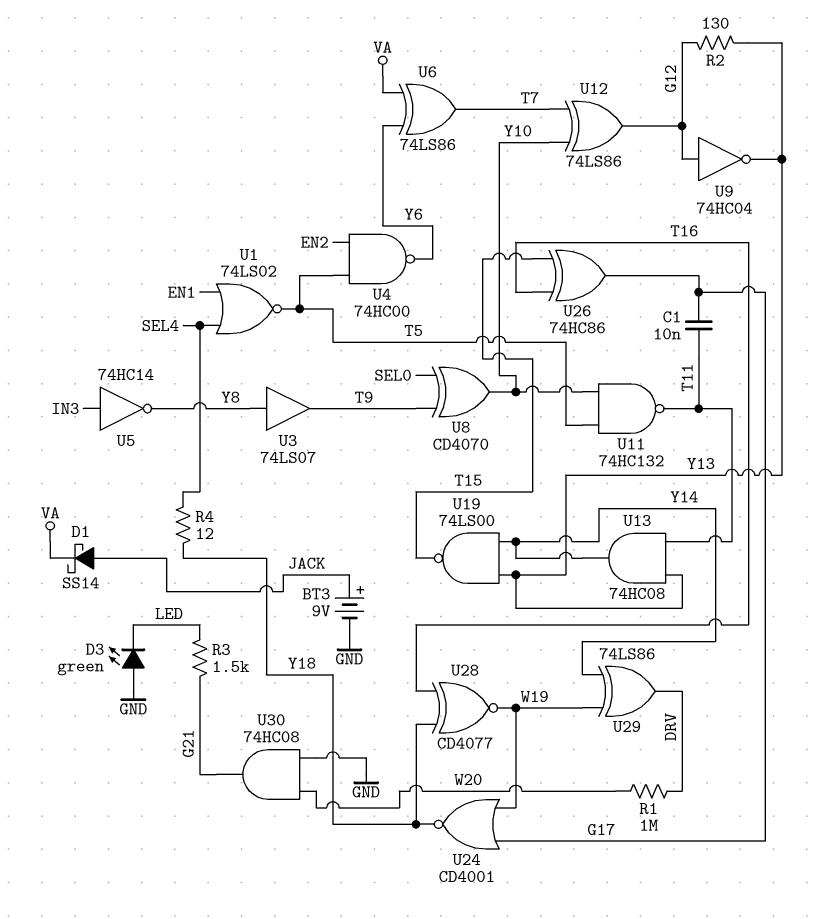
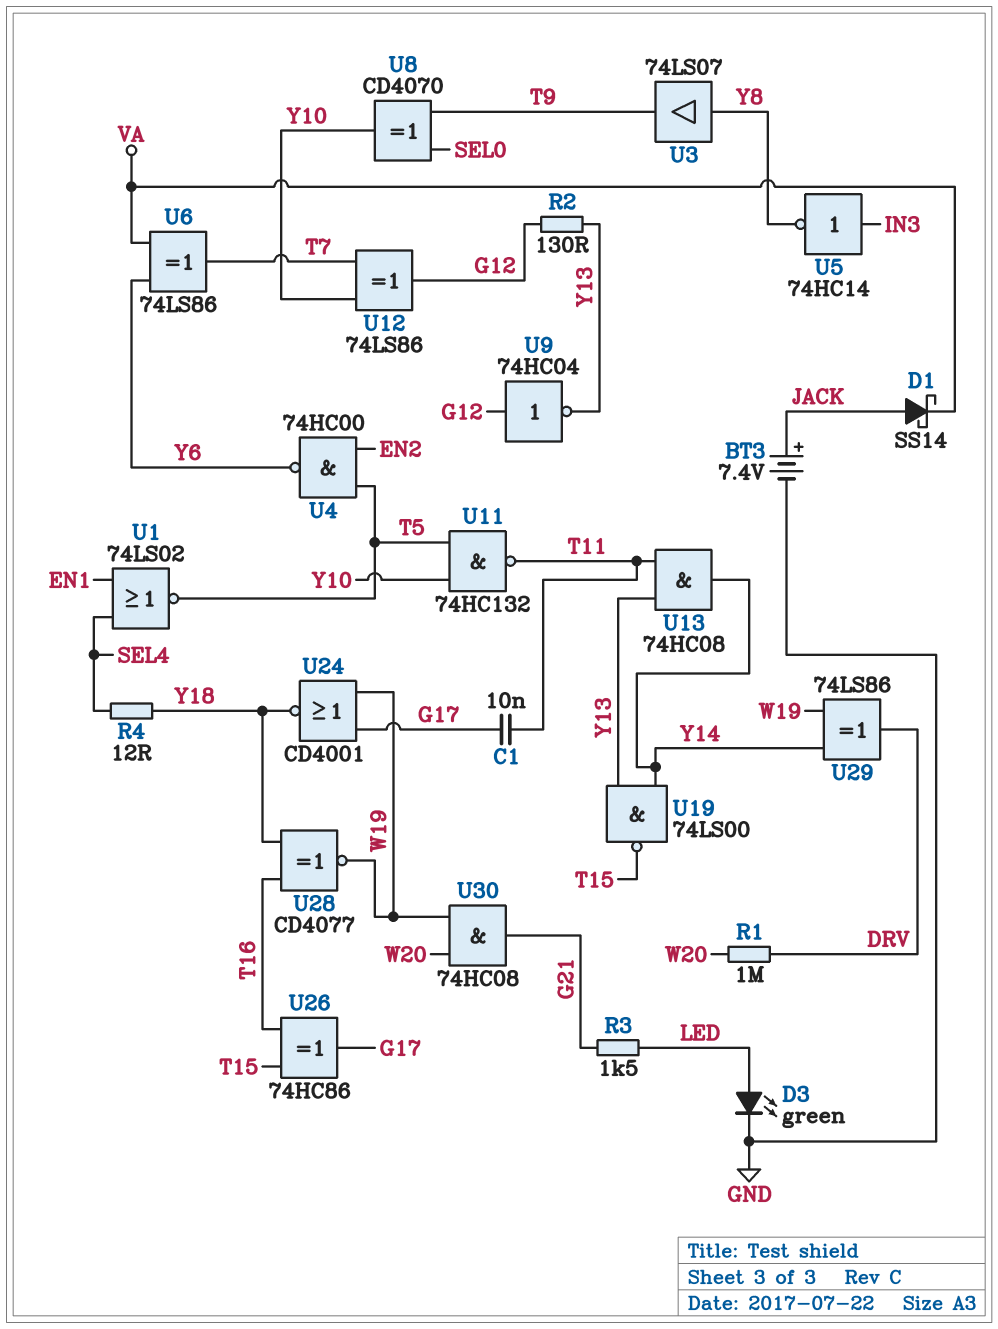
BT3: 9V (plus JACK, minus GND) -> 7.4V (plus JACK, minus GND)
D3: LED green (A GND, K LED) -> LED green (A LED, K GND)
U30: AND 74HC08 (in GND, in W20, out G21) -> AND 74HC08 (in W19, in W20, out G21)

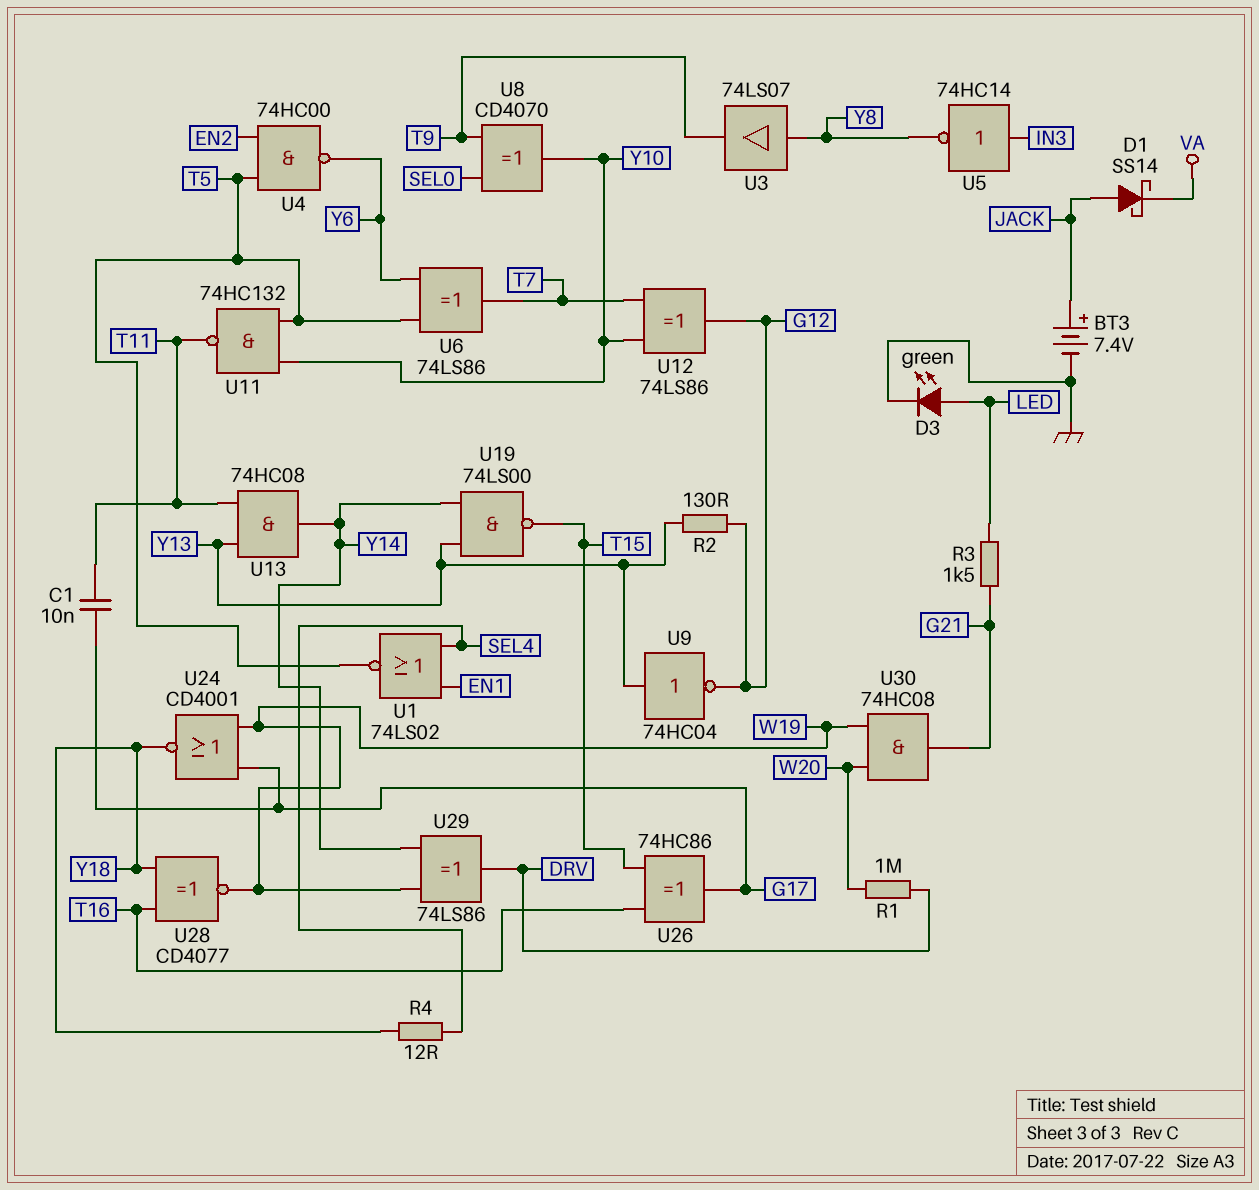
U6: XOR 74LS86 (in VA, in Y6, out T7) -> XOR 74LS86 (in T5, in Y6, out T7)
U9: NOT 74HC04 (in G12, out Y13) -> NOT 74HC04 (in Y13, out G12)

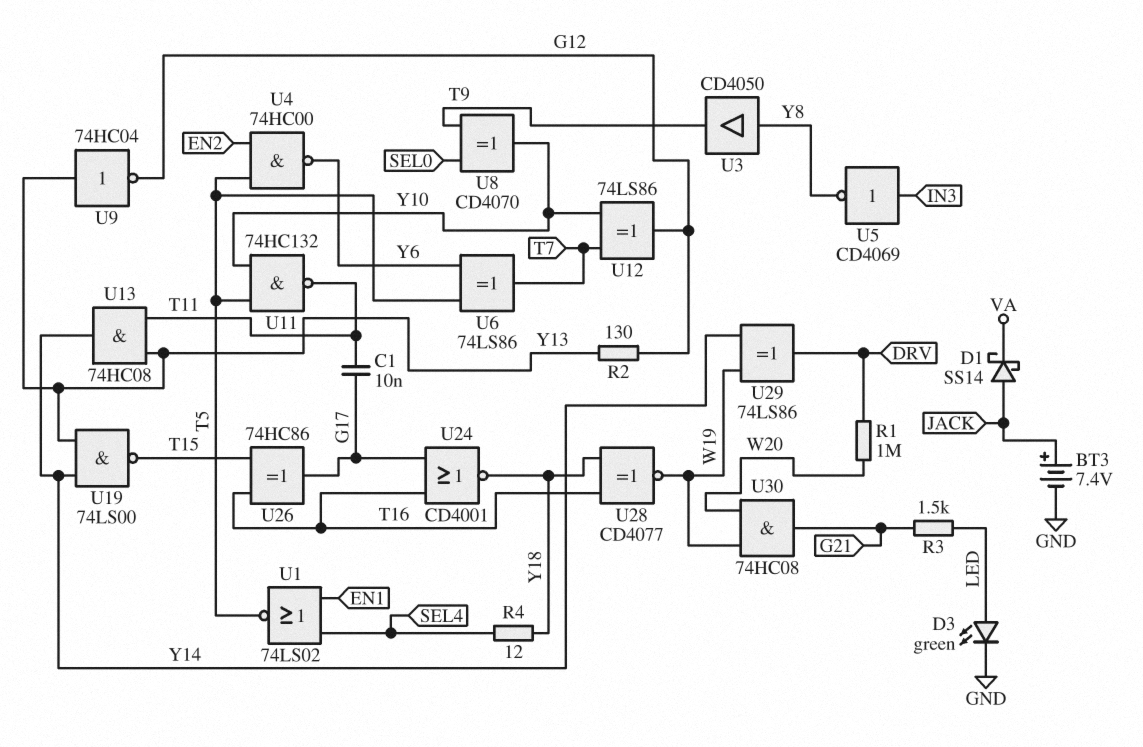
U3: buffer 74LS07 (in Y8, out T9) -> buffer CD4050 (in Y8, out T9)
U5: NOT 74HC14 (in IN3, out Y8) -> NOT CD4069 (in IN3, out Y8)
U24: NOR CD4001 (in G17, in W19, out Y18) -> NOR CD4001 (in G17, in T16, out Y18)

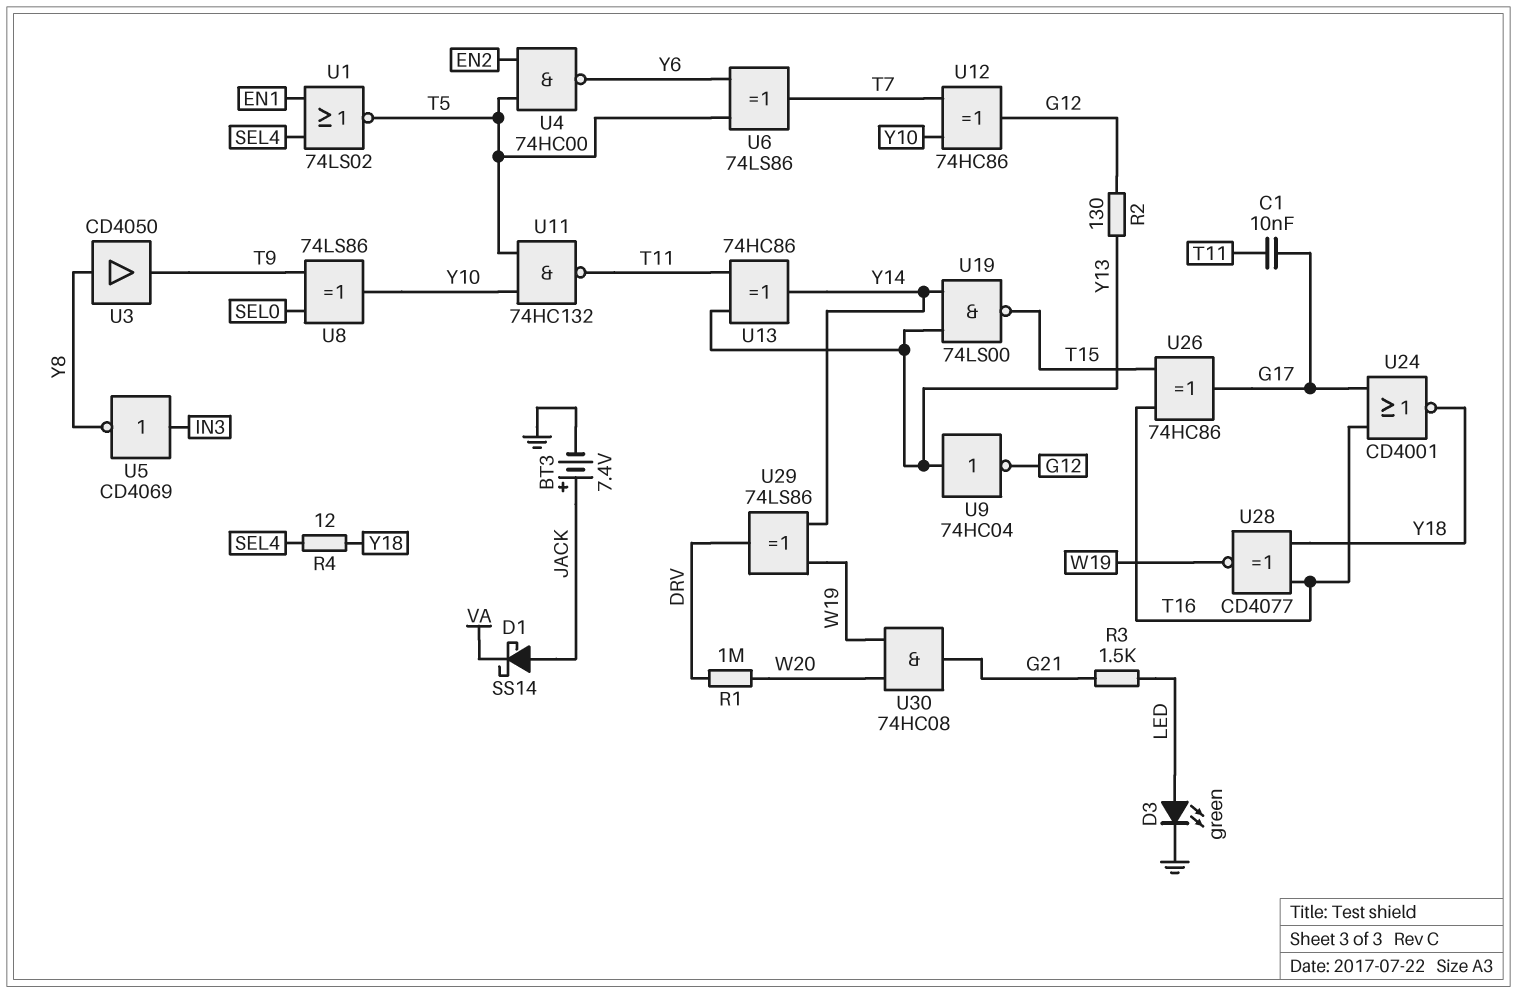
U8: XOR CD4070 (in SEL0, in T9, out Y10) -> XOR 74LS86 (in SEL0, in T9, out Y10)
U12: XOR 74LS86 (in T7, in Y10, out G12) -> XOR 74HC86 (in T7, in Y10, out G12)
U13: AND 74HC08 (in T11, in Y13, out Y14) -> XOR 74HC86 (in T11, in Y13, out Y14)

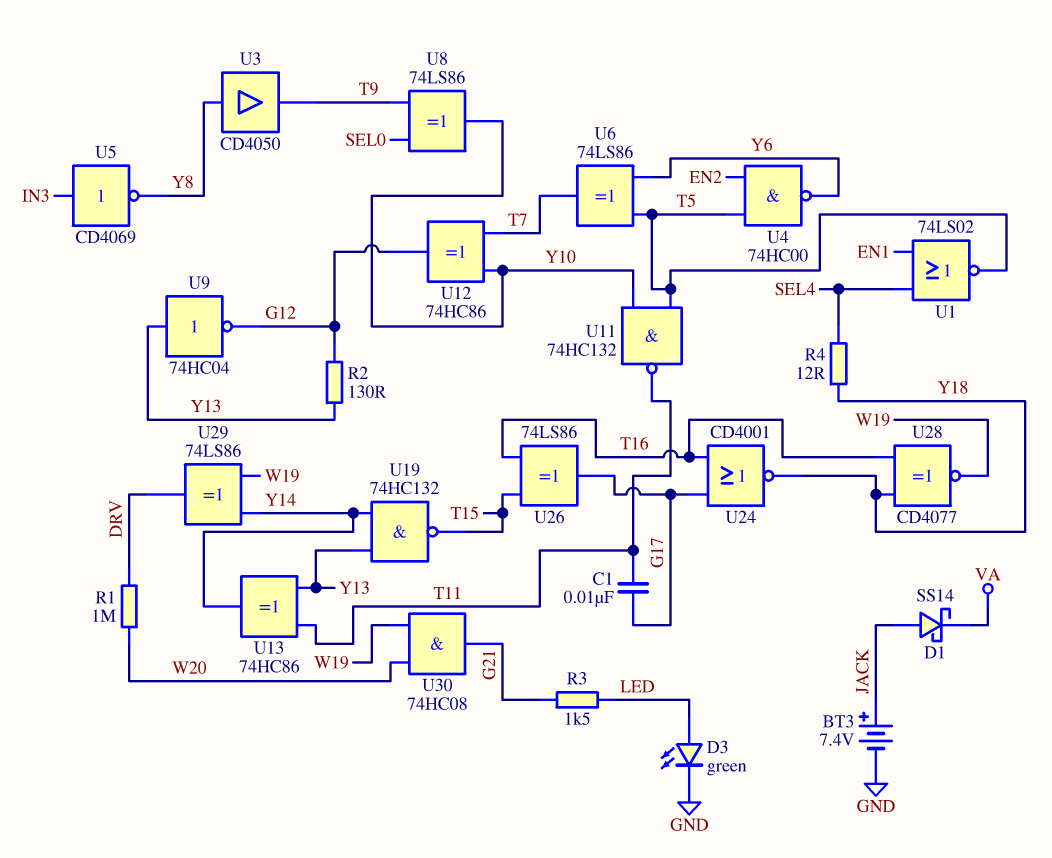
U19: NAND 74LS00 (in Y13, in Y14, out T15) -> NAND 74HC132 (in Y13, in Y14, out T15)
U26: XOR 74HC86 (in T15, in T16, out G17) -> XOR 74LS86 (in T15, in T16, out G17)

